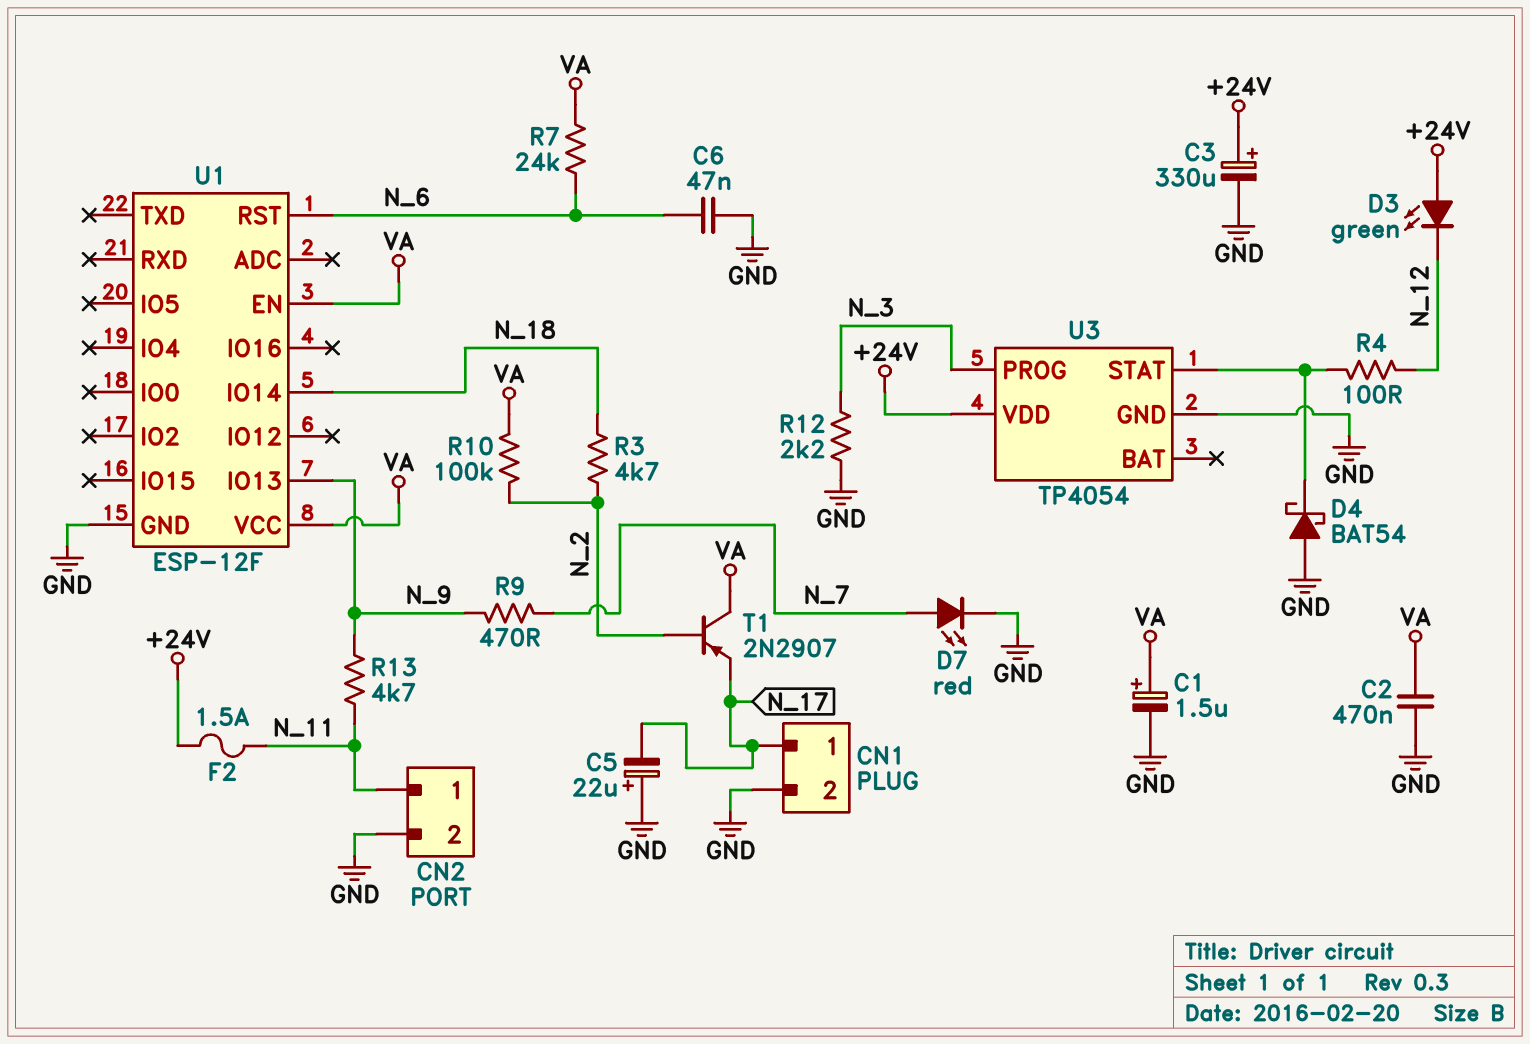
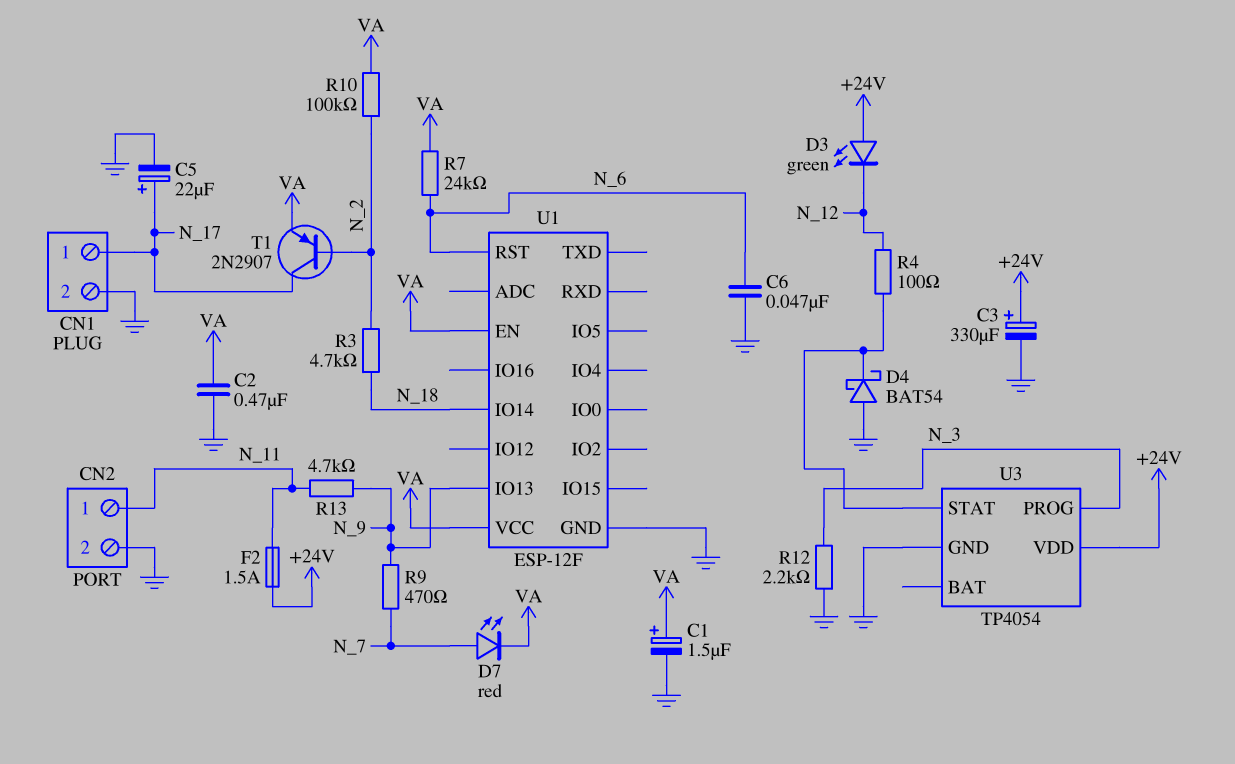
C5: 22uF (plus GND, minus N_17) -> 22uF (plus N_17, minus GND)
D7: LED red (A N_7, K GND) -> LED red (A N_7, K VA)
T1: PNP 2N2907 (B N_2, C VA, E N_17) -> PNP 2N2907 (B N_2, C N_17, E VA)

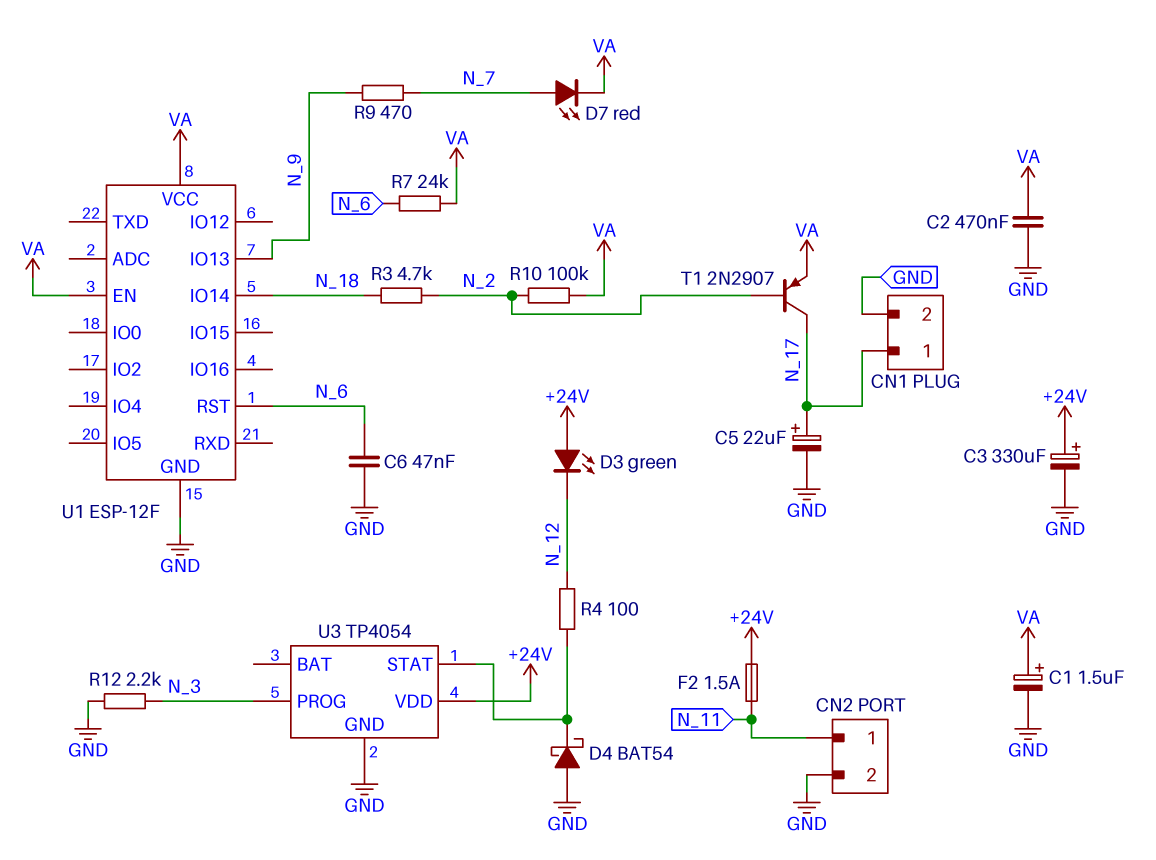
R13: 4.7k (N_9, N_11) -> none

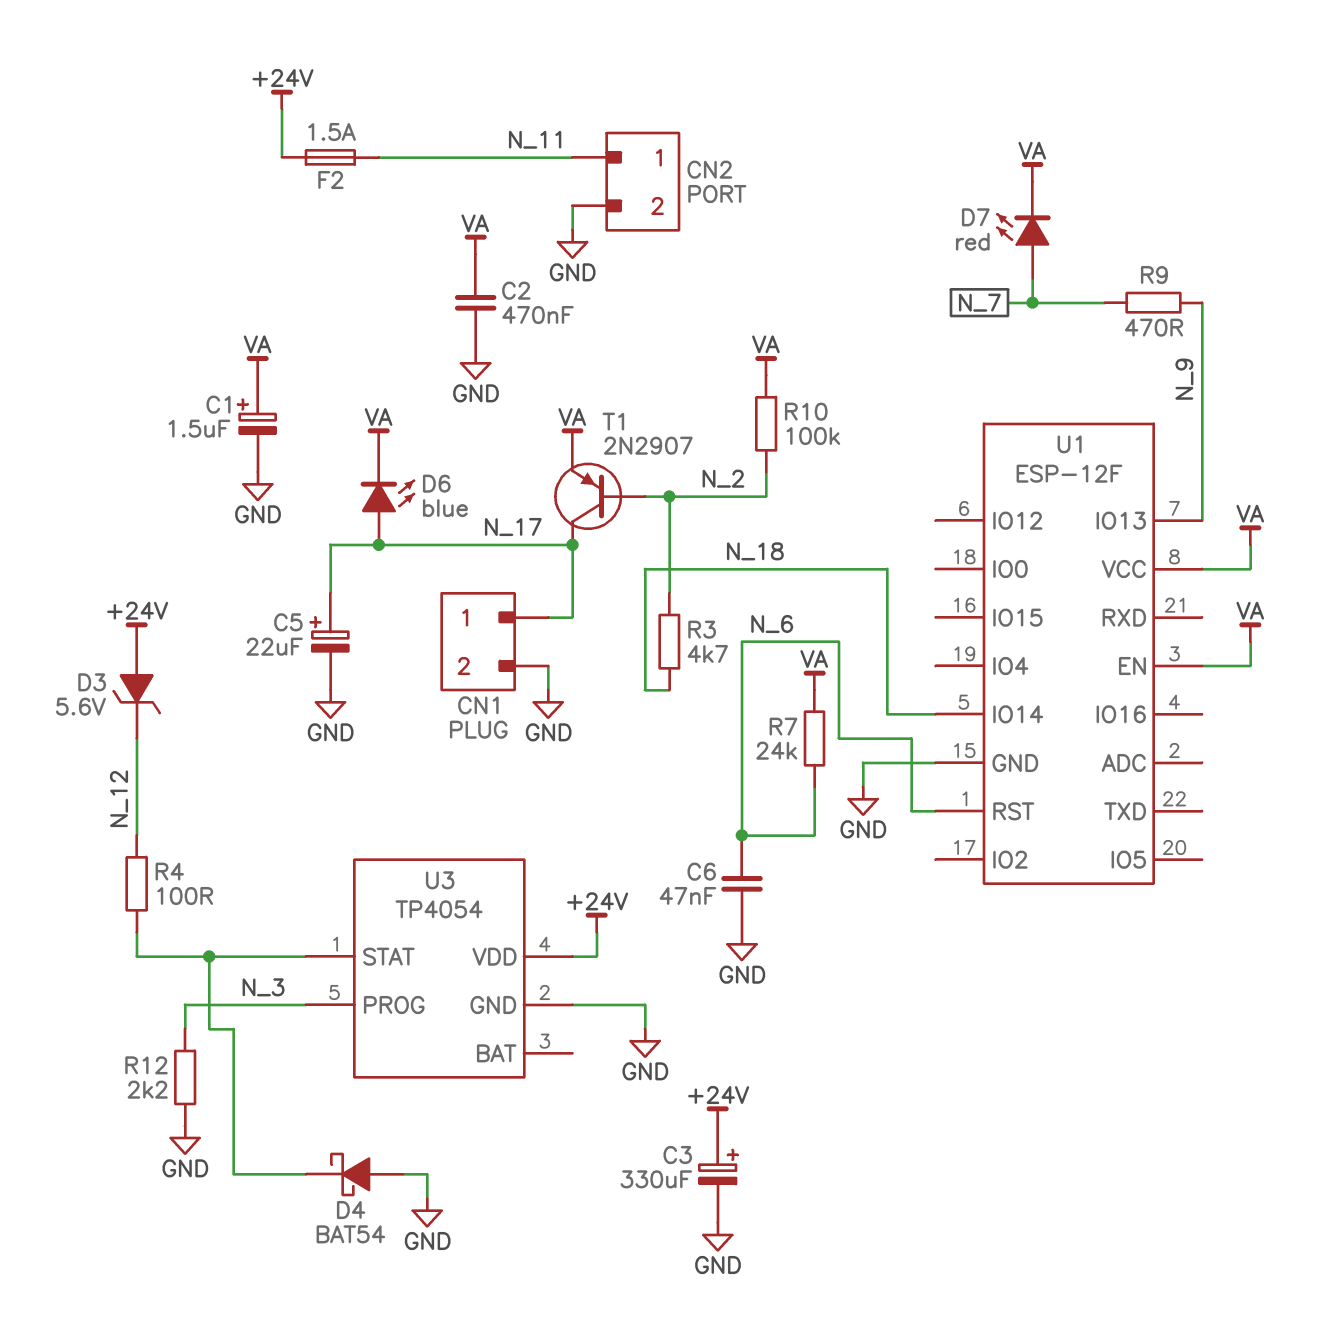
D3: LED green (A +24V, K N_12) -> zener 5.6V (A +24V, K N_12)
D6: none -> LED blue (A N_17, K VA)

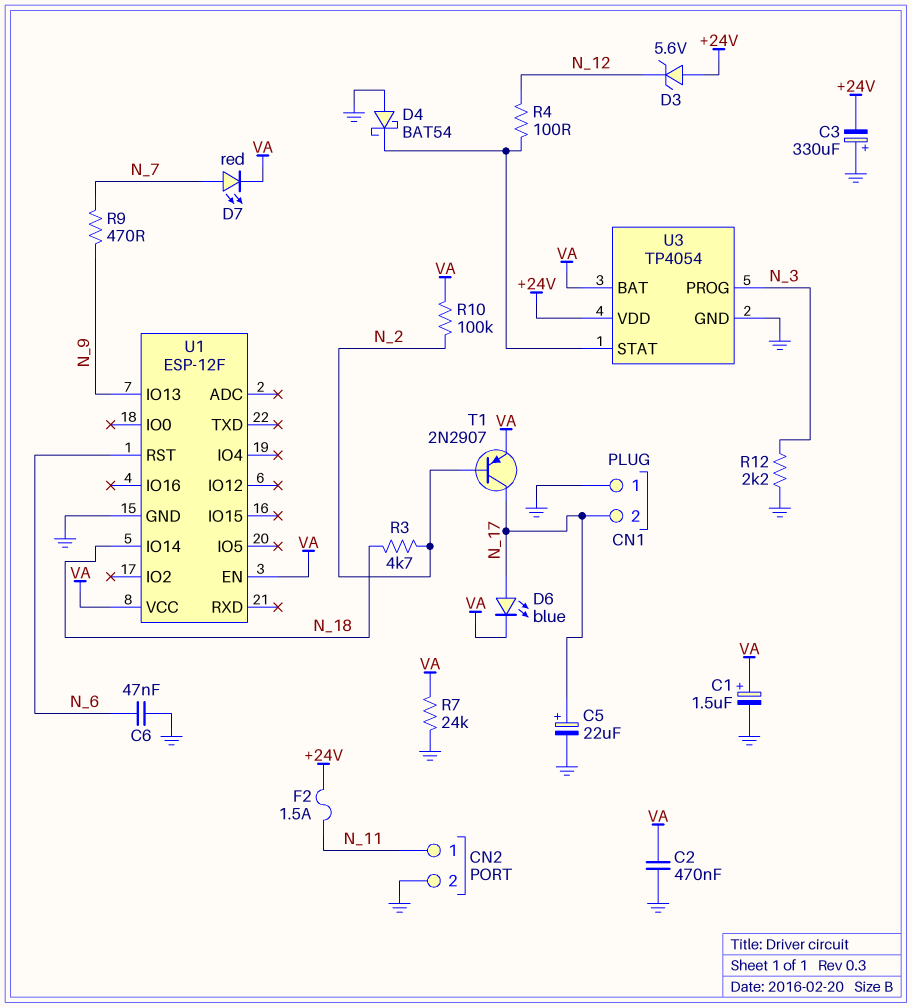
C3: 330uF (plus +24V, minus GND) -> 330uF (plus GND, minus +24V)
CN1 pin 1: N_17 -> GND
CN1 pin 2: GND -> N_17
R7: 24k (N_6, VA) -> 24k (GND, VA)
U3 pin BAT: none -> VA

